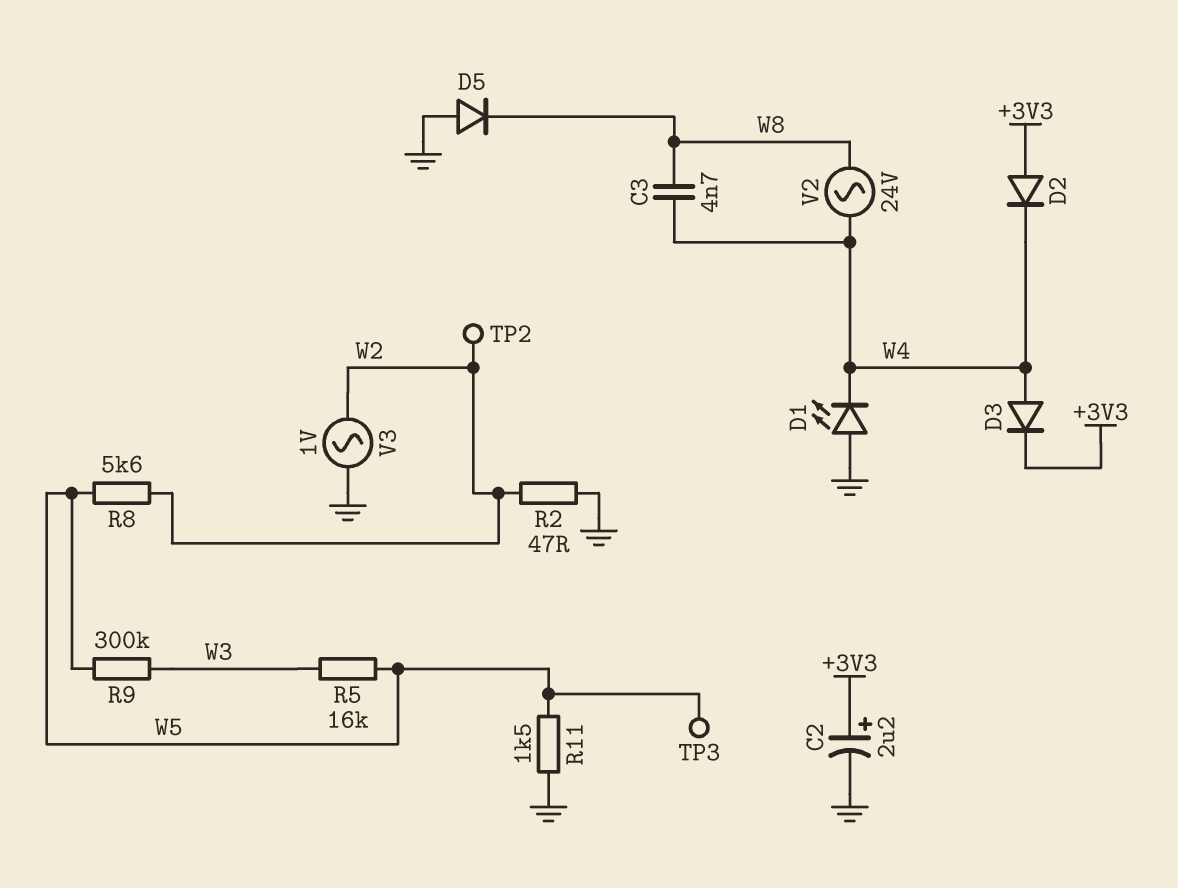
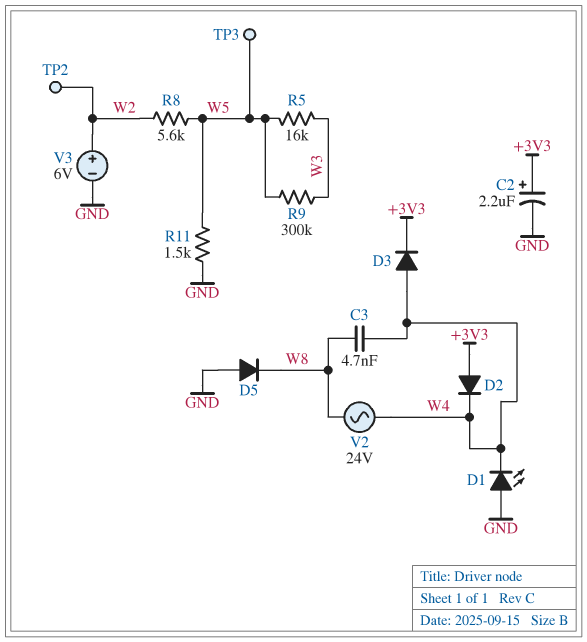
R2: 47 (GND, W2) -> none
V3: AC 1V (GND, W2) -> 6V (plus W2, minus GND)

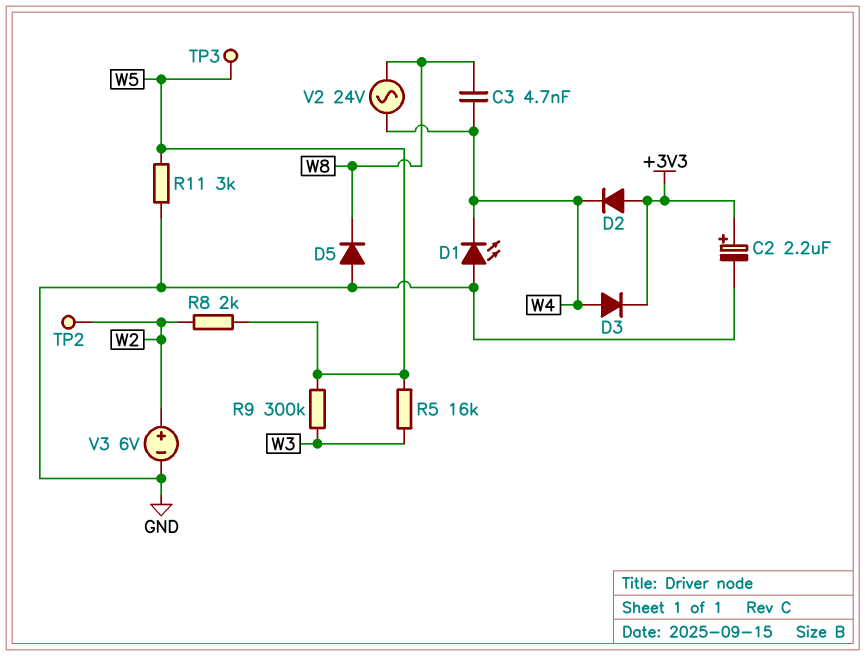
R8: 5.6k (W2, W5) -> 2k (W2, W5)
R11: 1.5k (GND, W5) -> 3k (GND, W5)

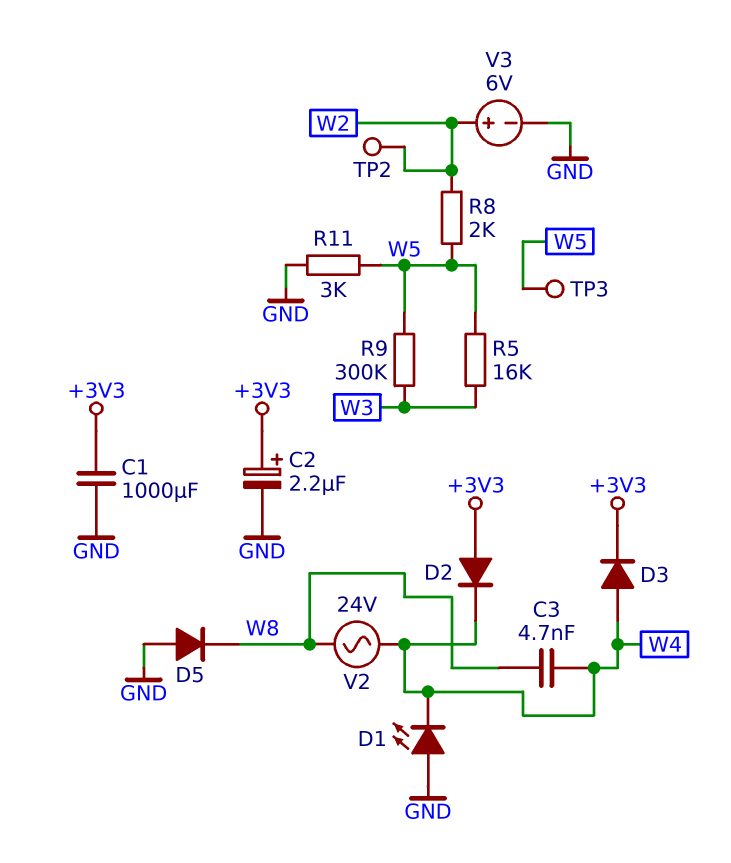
C1: none -> 1000uF (+3V3, GND)

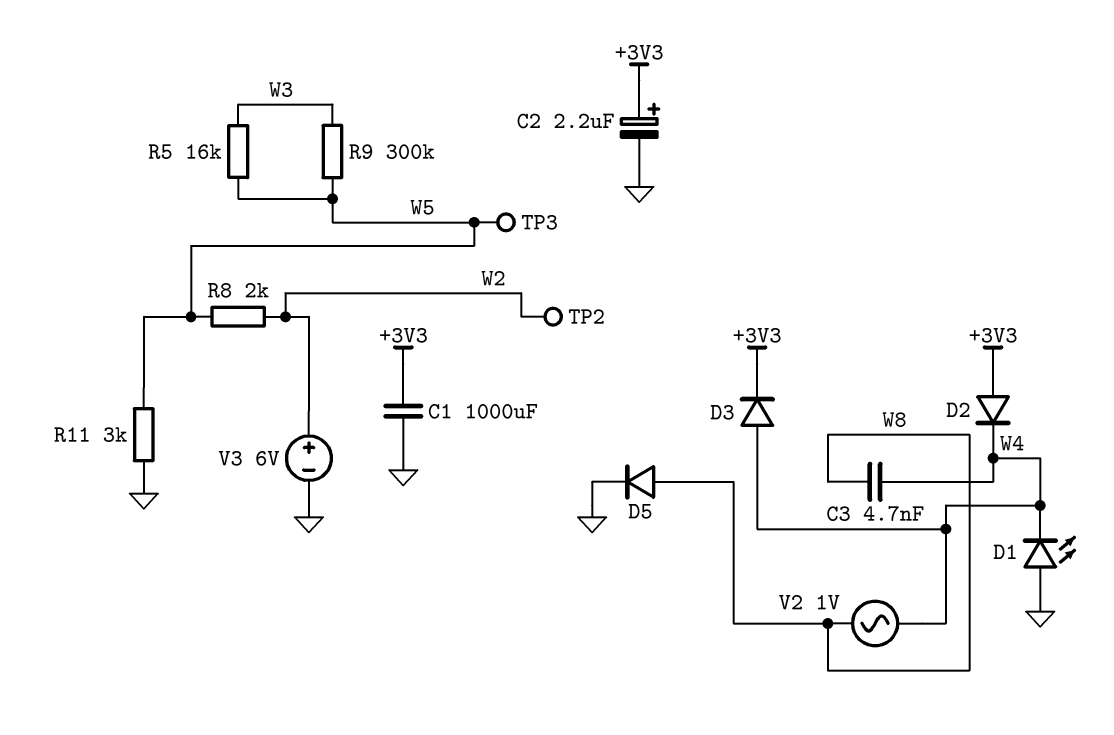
D5: diode (A GND, K W8) -> diode (A W8, K GND)
V2: AC 24V (W4, W8) -> AC 1V (W4, W8)

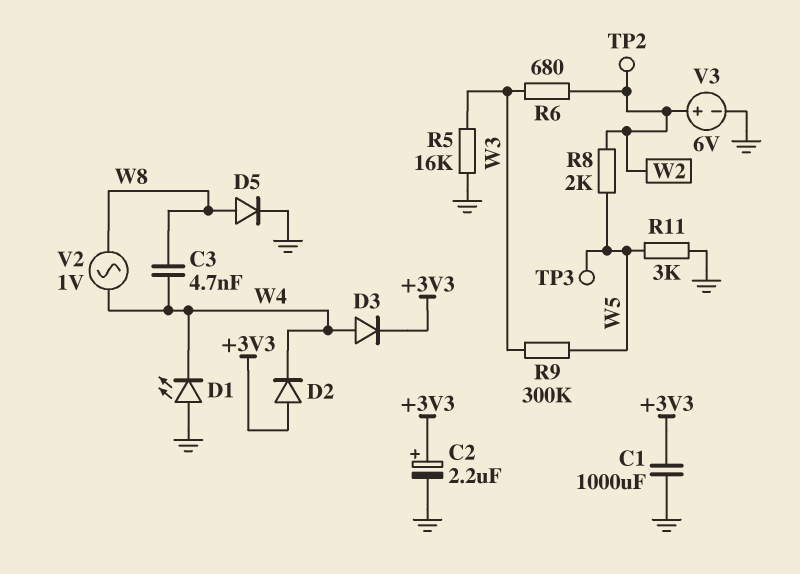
R5: 16k (W3, W5) -> 16k (GND, W3)
R6: none -> 680 (W2, W3)

